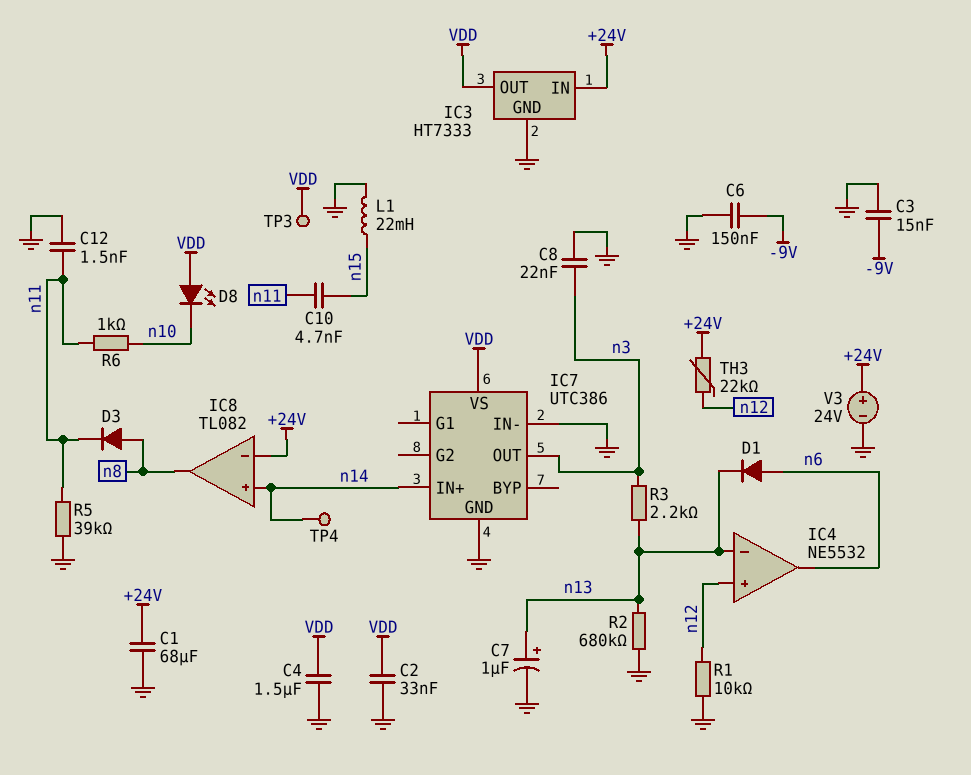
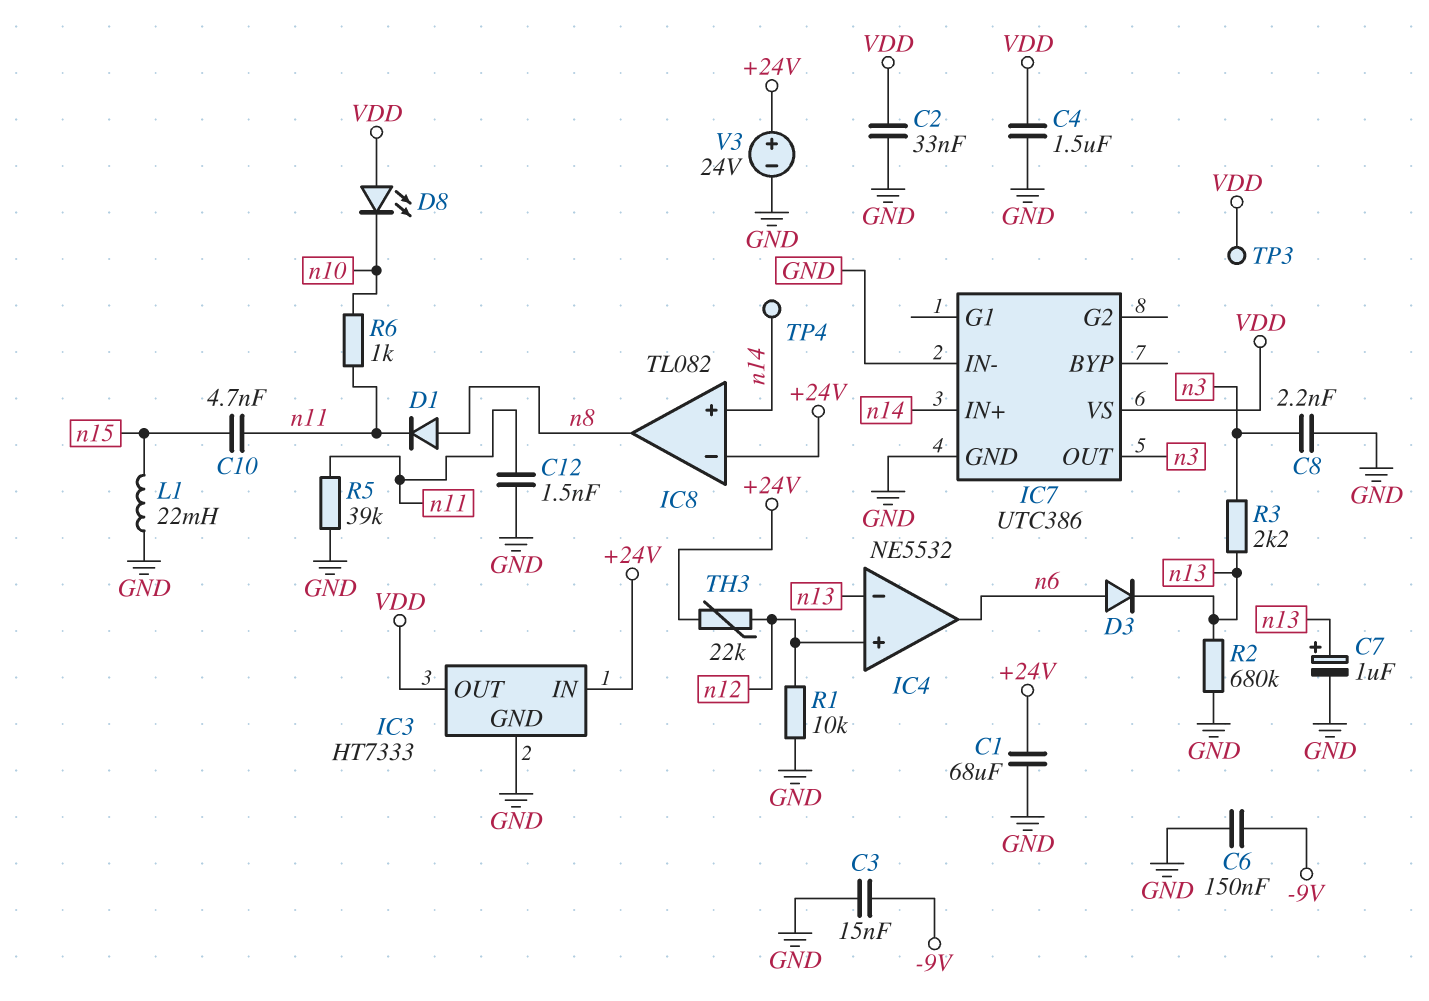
C8: 22nF (GND, n3) -> 2.2nF (GND, n3)
D1: diode (A n6, K n13) -> diode (A n8, K n11)
D3: diode (A n8, K n11) -> diode (A n6, K n13)

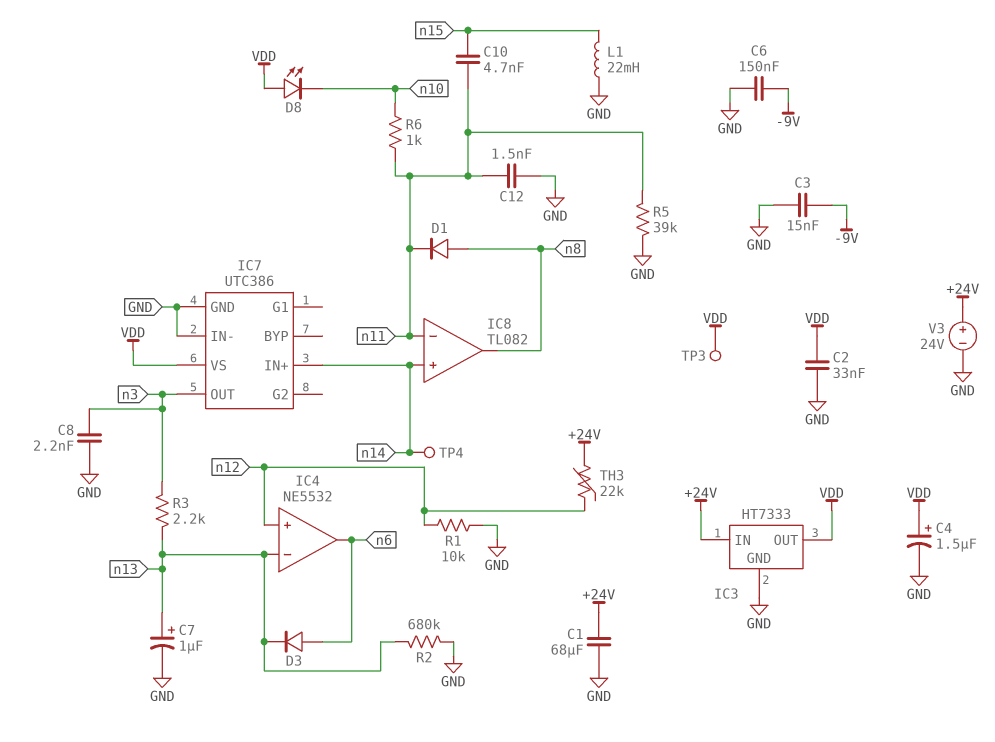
C4: 1.5uF (GND, VDD) -> 1.5uF (plus VDD, minus GND)
IC8 pin in-: +24V -> n11

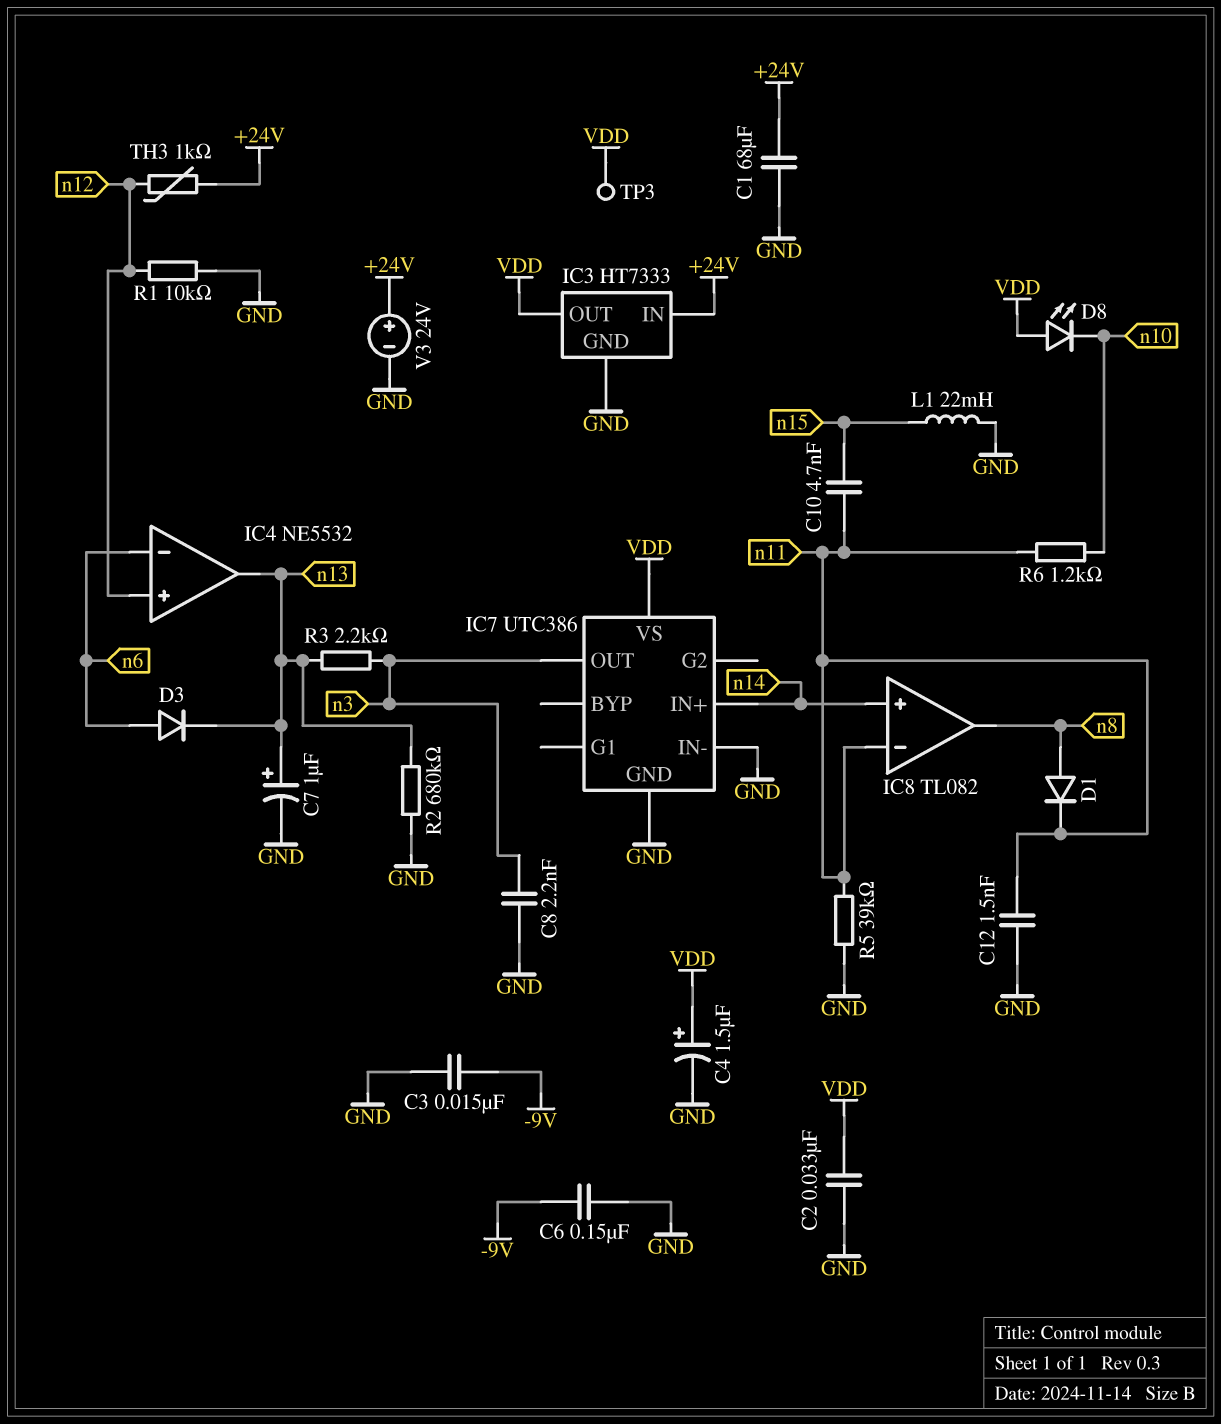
IC4 pin in-: n13 -> n6
IC4 pin out: n6 -> n13
R6: 1k (n10, n11) -> 1.2k (n10, n11)
TH3: 22k (+24V, n12) -> 1k (+24V, n12)
TP4: test point (n14) -> none

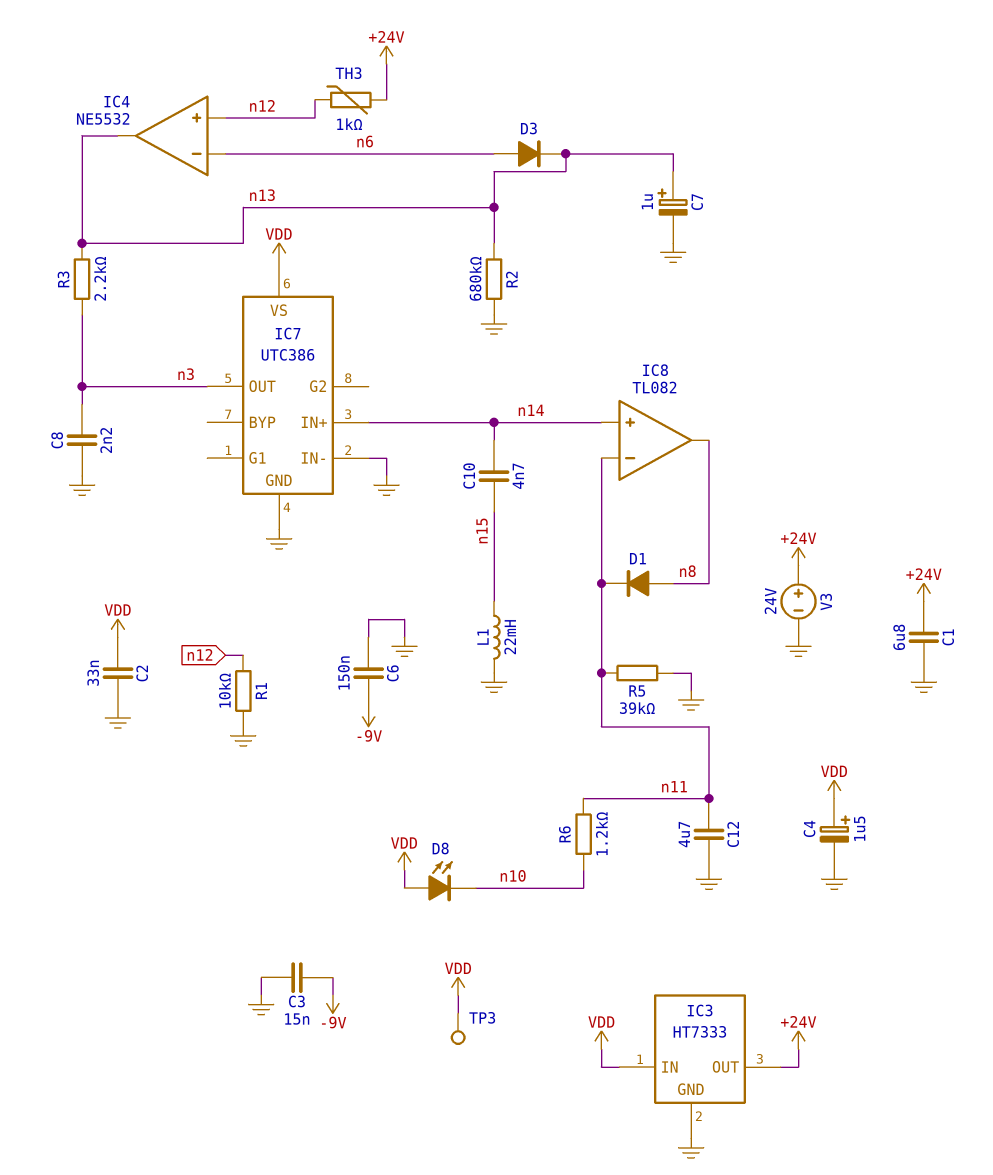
C1: 68uF (+24V, GND) -> 6.8uF (+24V, GND)
C10: 4.7nF (n11, n15) -> 4.7nF (n14, n15)
C12: 1.5nF (GND, n11) -> 4.7uF (GND, n11)
IC3 pin IN: +24V -> VDD
IC3 pin OUT: VDD -> +24V

